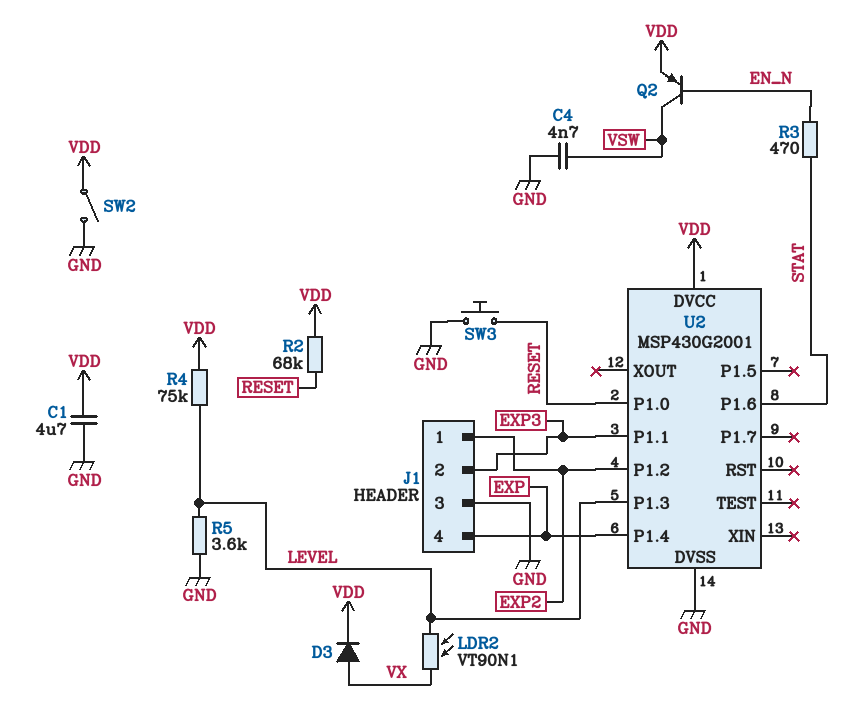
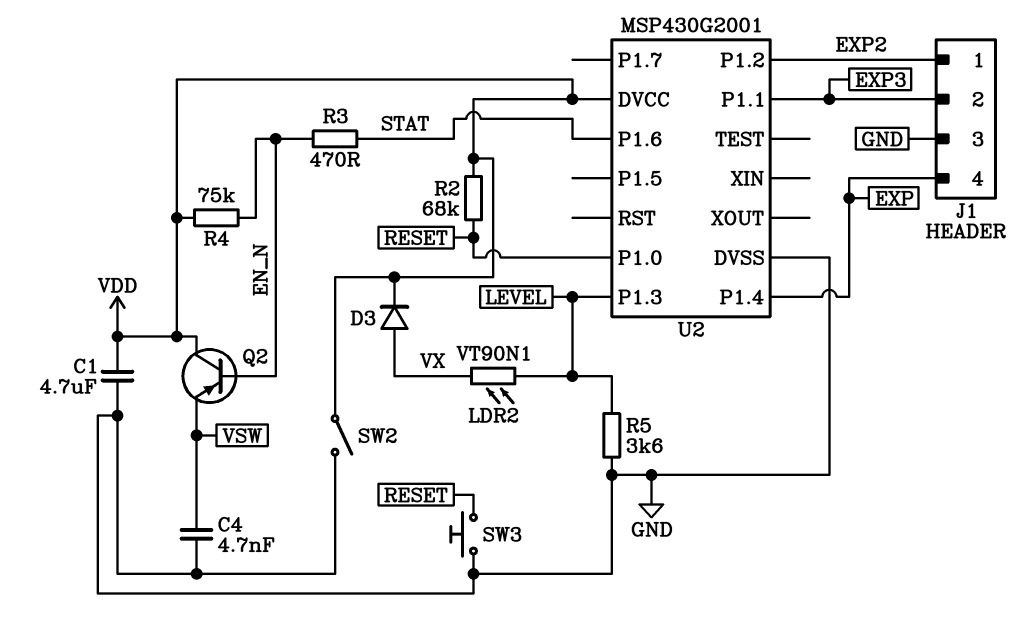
Q2: PNP (B EN_N, C VSW, E VDD) -> PNP (B EN_N, C VDD, E VSW)
R4: 75k (LEVEL, VDD) -> 75k (EN_N, VDD)

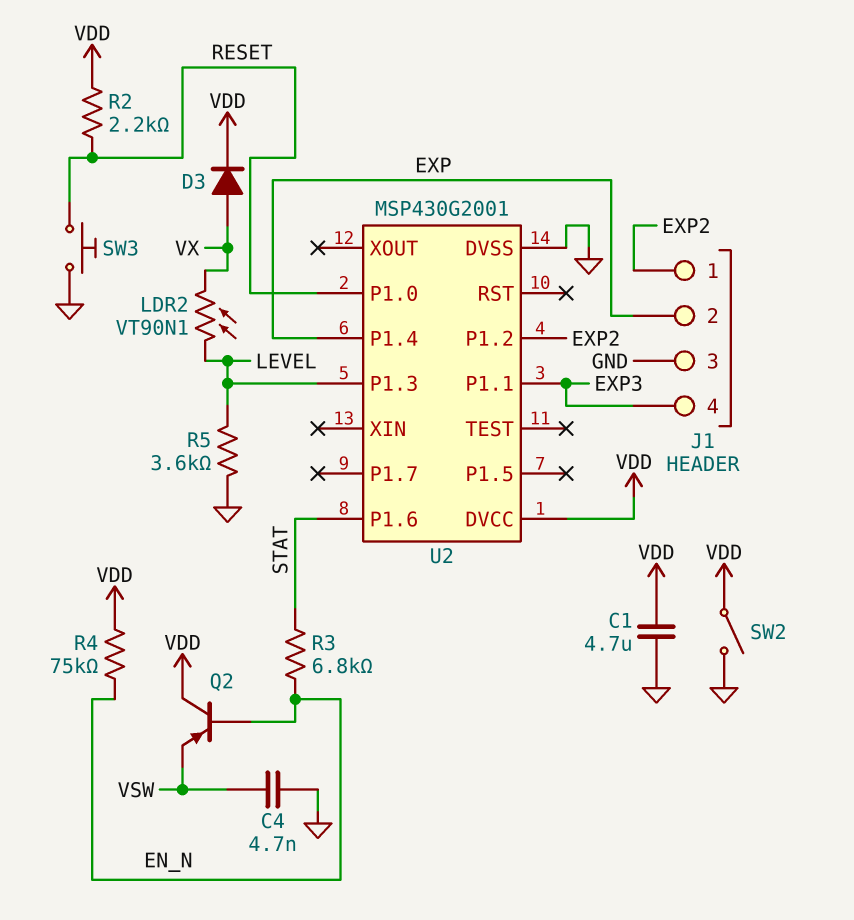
J1 pin 2: EXP3 -> EXP
J1 pin 4: EXP -> EXP3
R2: 68k (RESET, VDD) -> 2.2k (RESET, VDD)
R3: 470 (EN_N, STAT) -> 6.8k (EN_N, STAT)

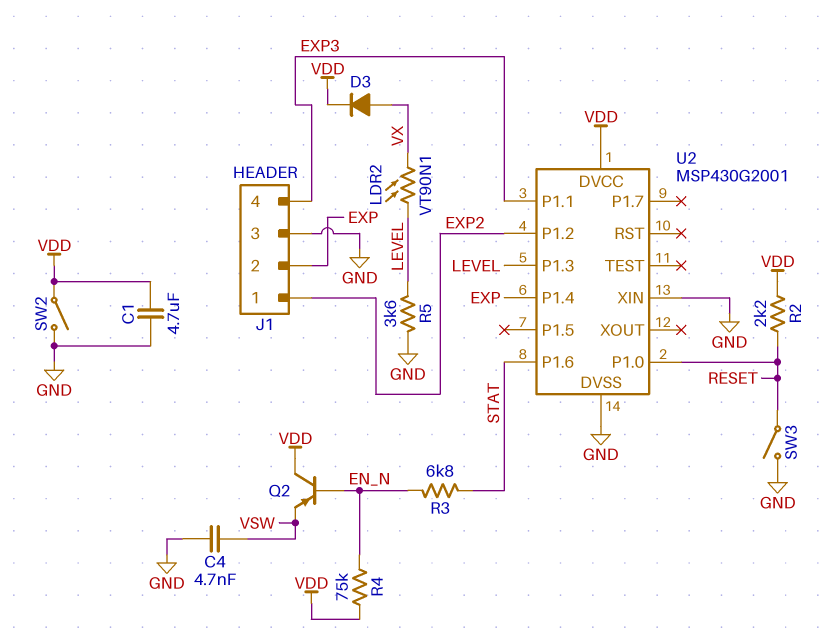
SW3: button (GND, RESET) -> switch (GND, RESET)
U2 pin XIN: none -> GND

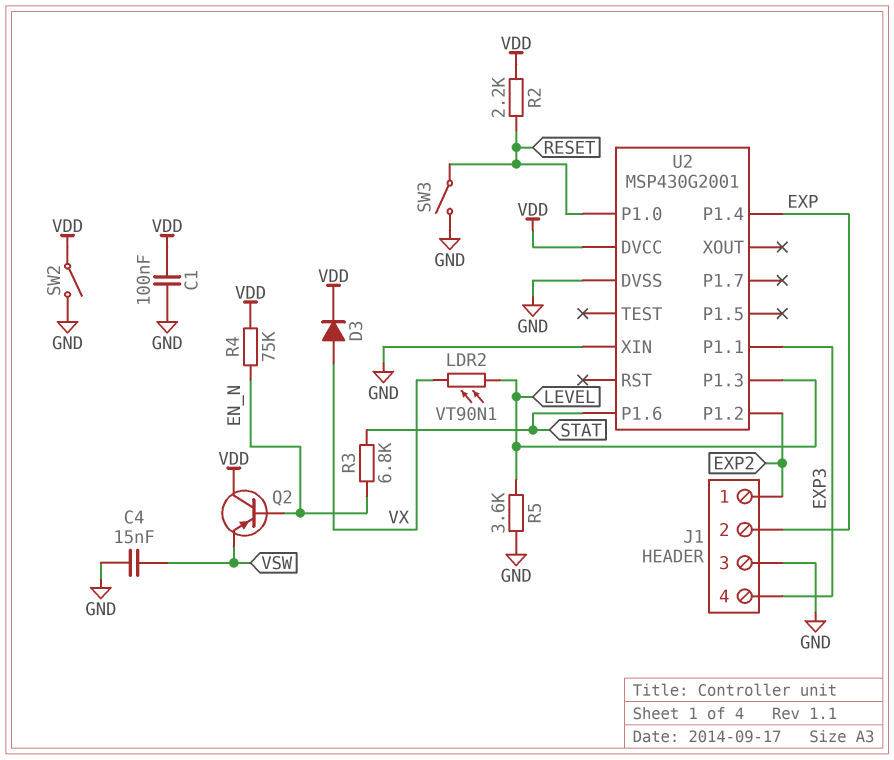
C1: 4.7uF (GND, VDD) -> 100nF (GND, VDD)
C4: 4.7nF (GND, VSW) -> 15nF (GND, VSW)

